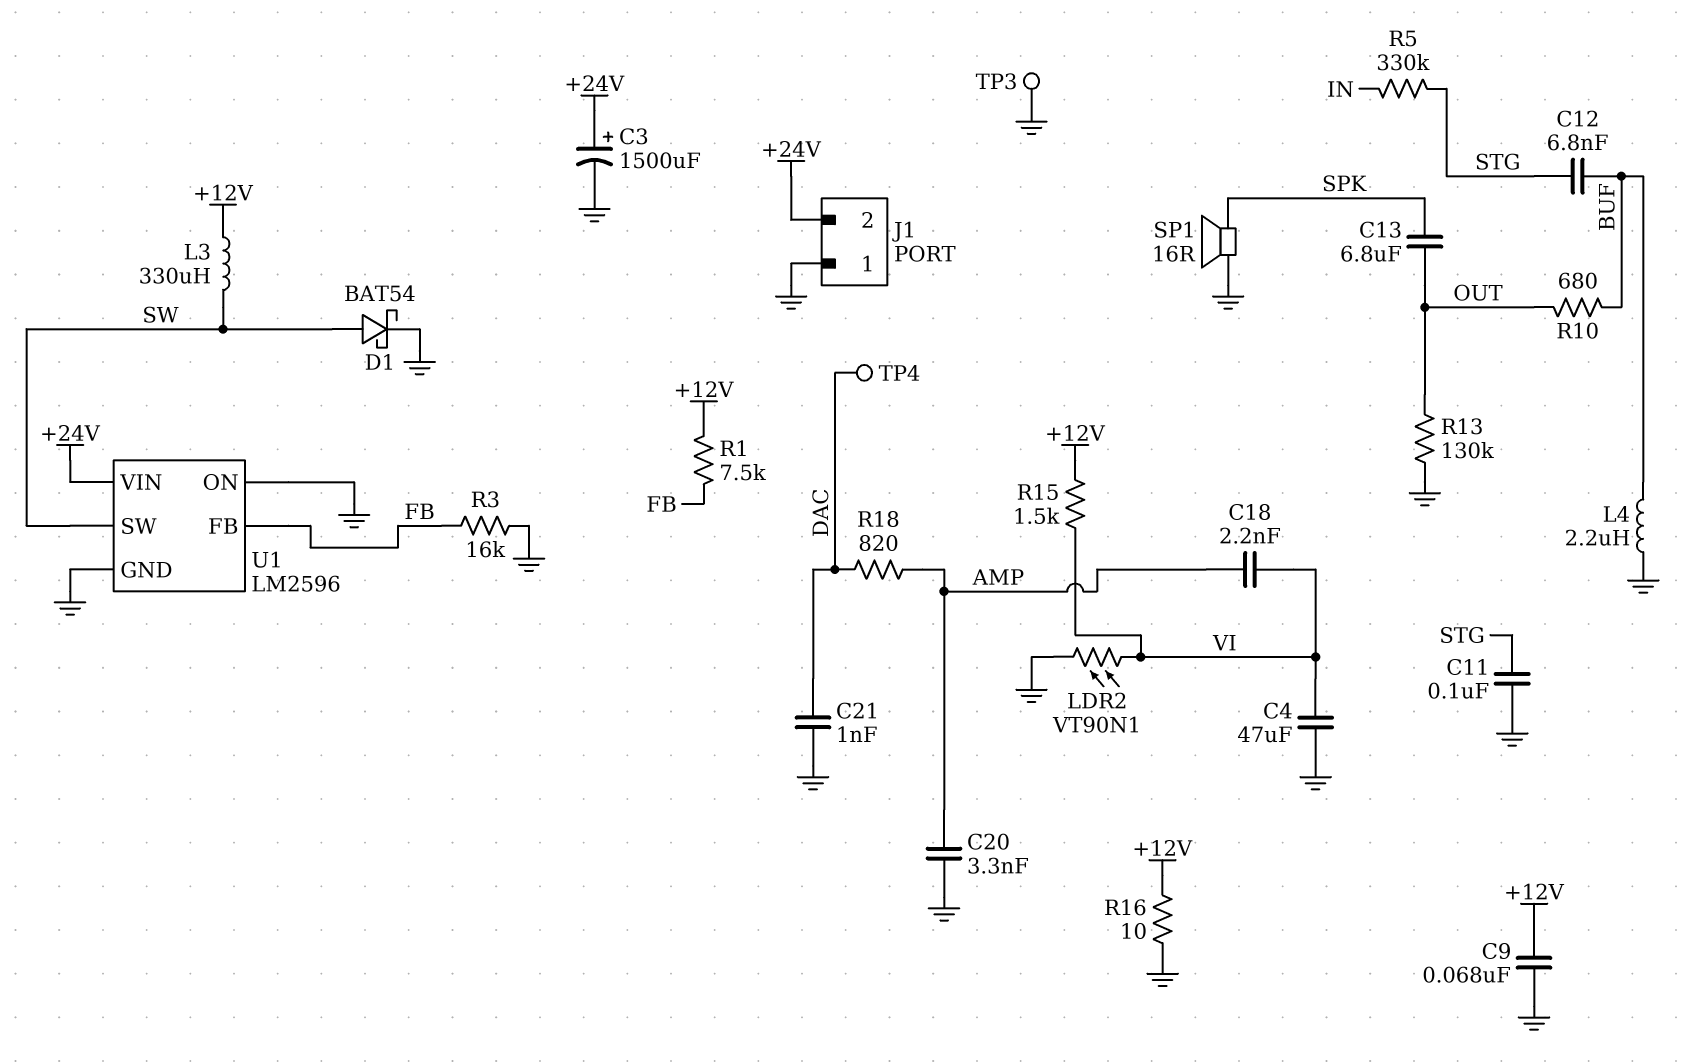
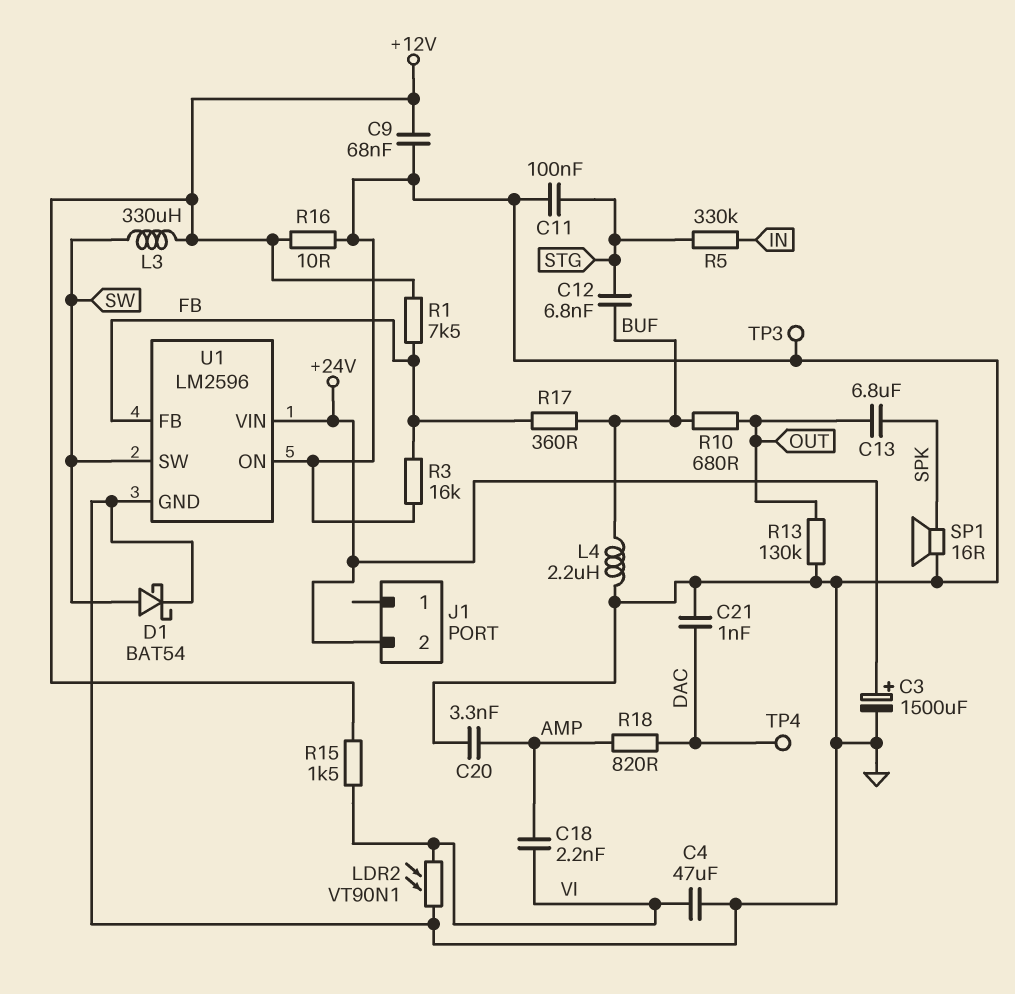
J1 pin 1: GND -> none
R17: none -> 360 (BUF, FB)

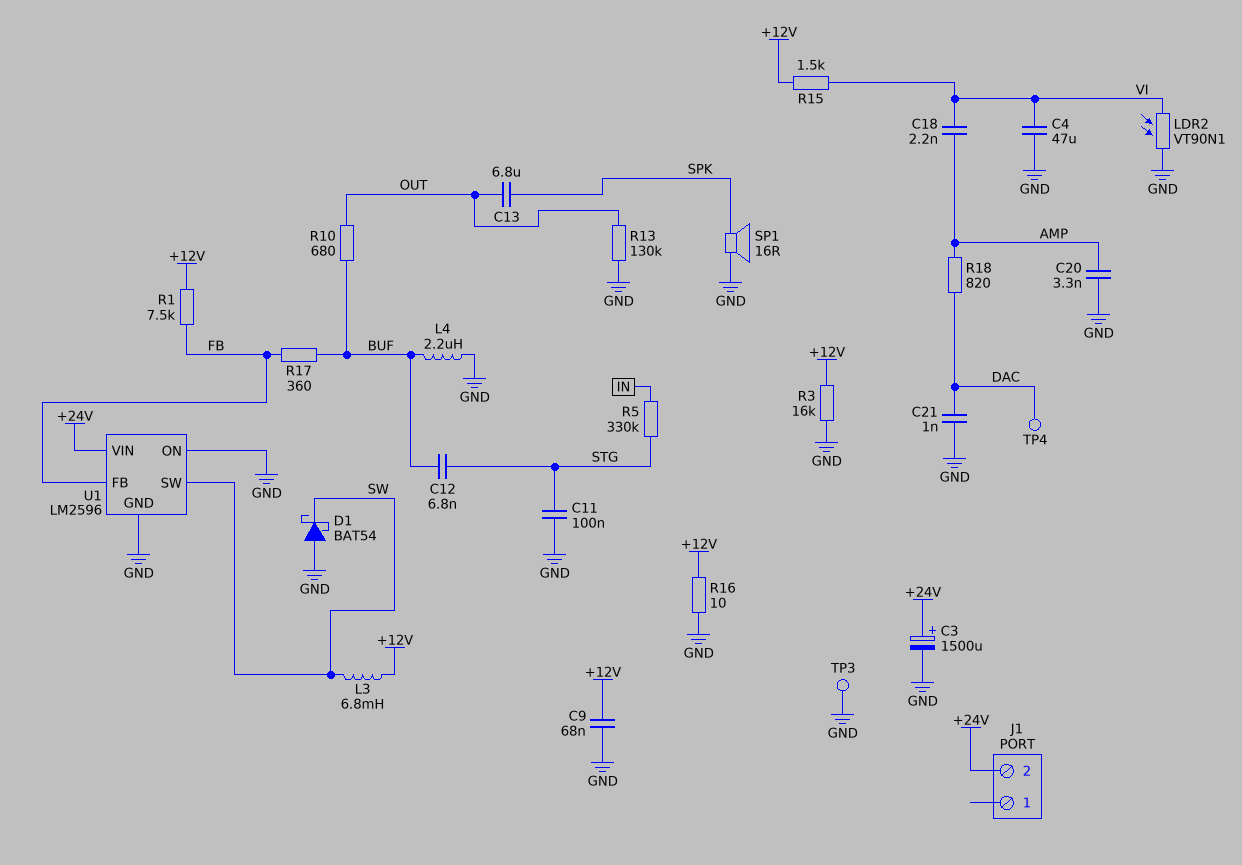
D1: schottky BAT54 (A SW, K GND) -> schottky BAT54 (A GND, K SW)
L3: 330uH (+12V, SW) -> 6.8mH (+12V, SW)
R3: 16k (FB, GND) -> 16k (+12V, GND)

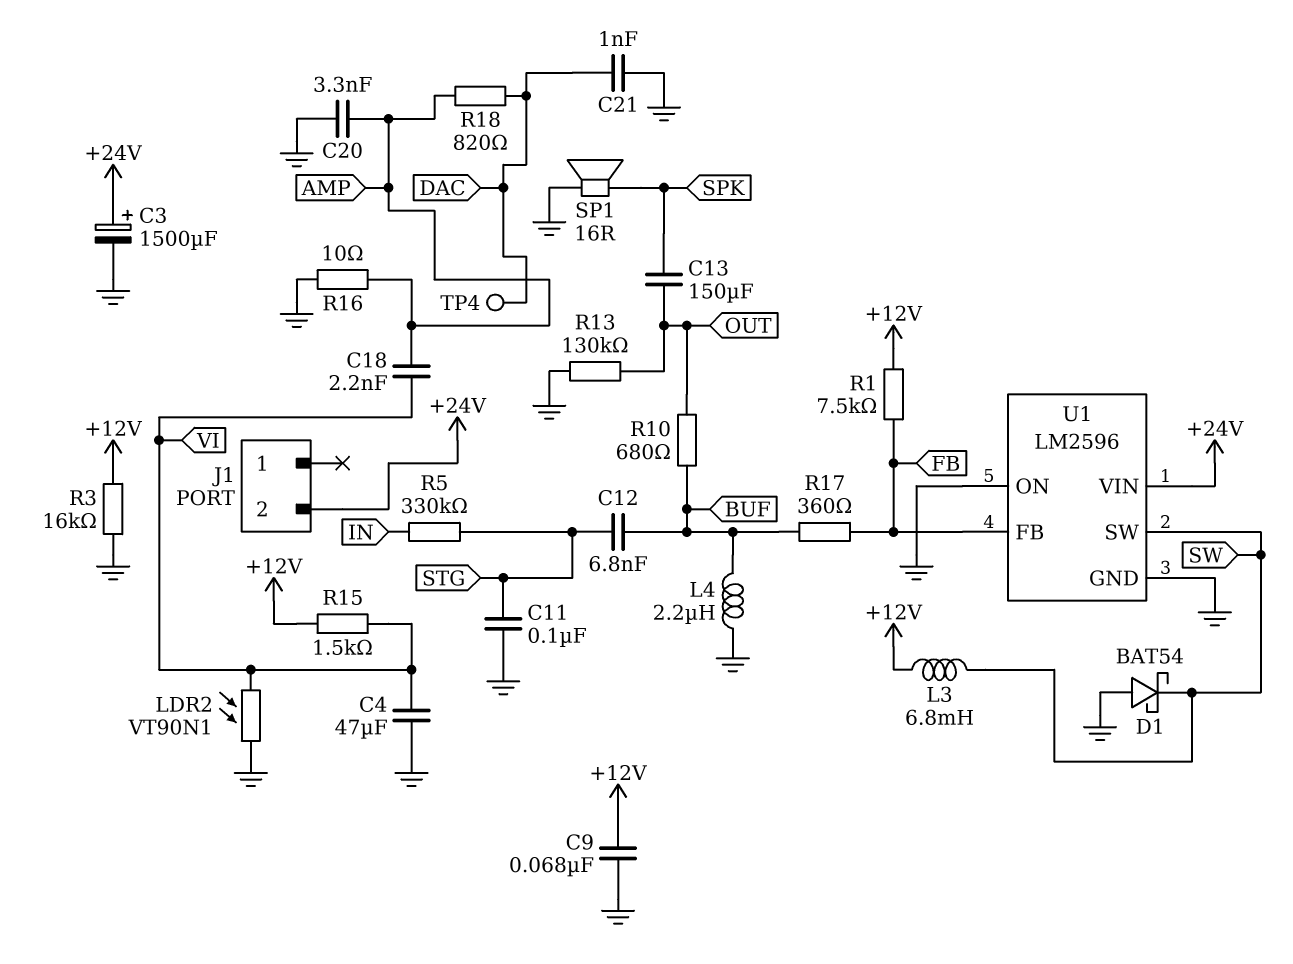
C13: 6.8uF (OUT, SPK) -> 150uF (OUT, SPK)
R16: 10 (+12V, GND) -> 10 (AMP, GND)
TP3: test point (GND) -> none

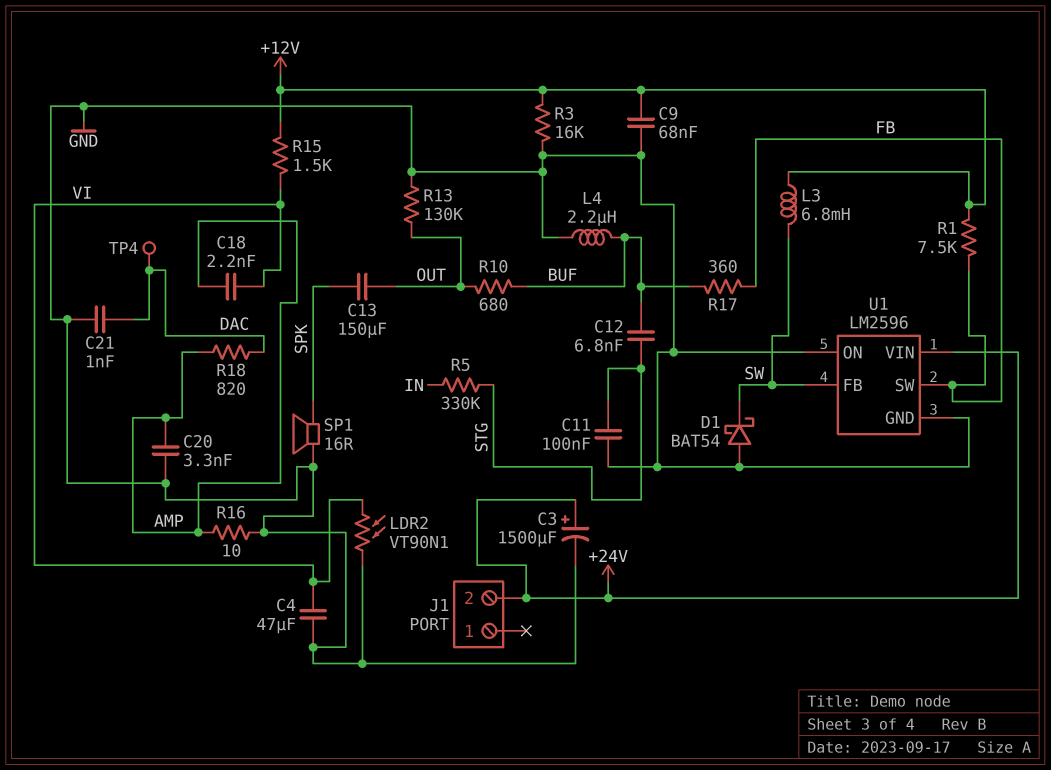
U1 pin FB: FB -> SW
U1 pin SW: SW -> FB

